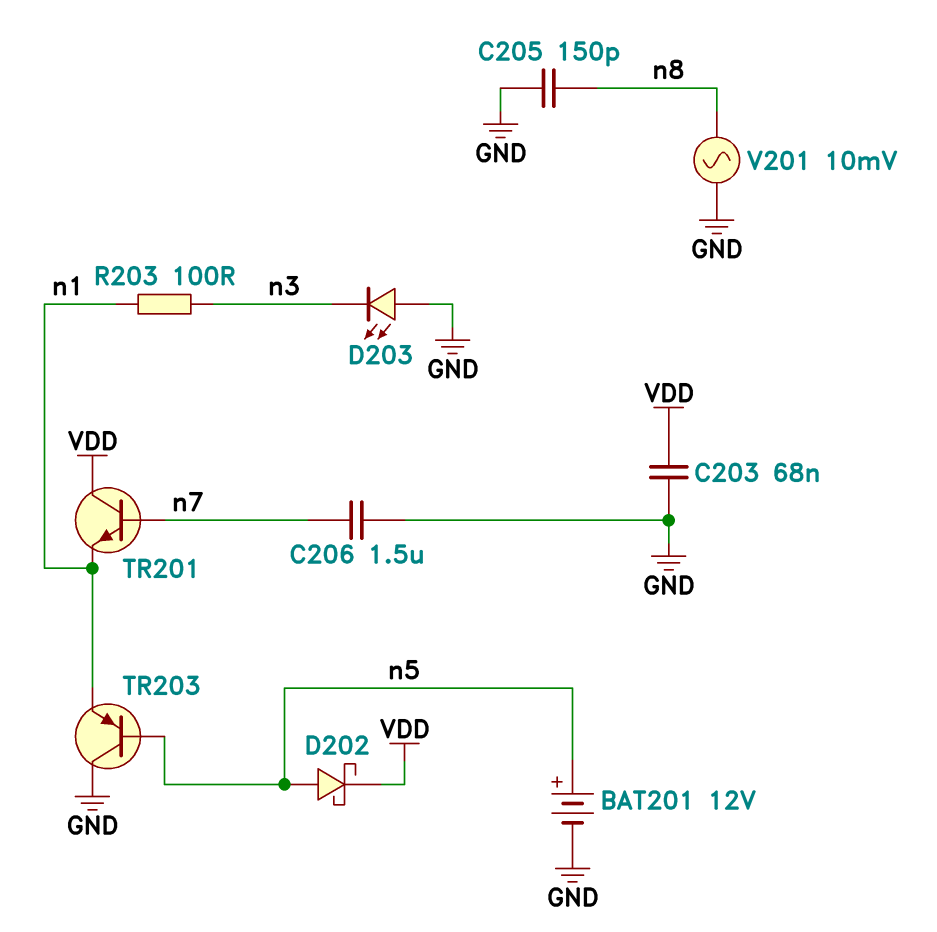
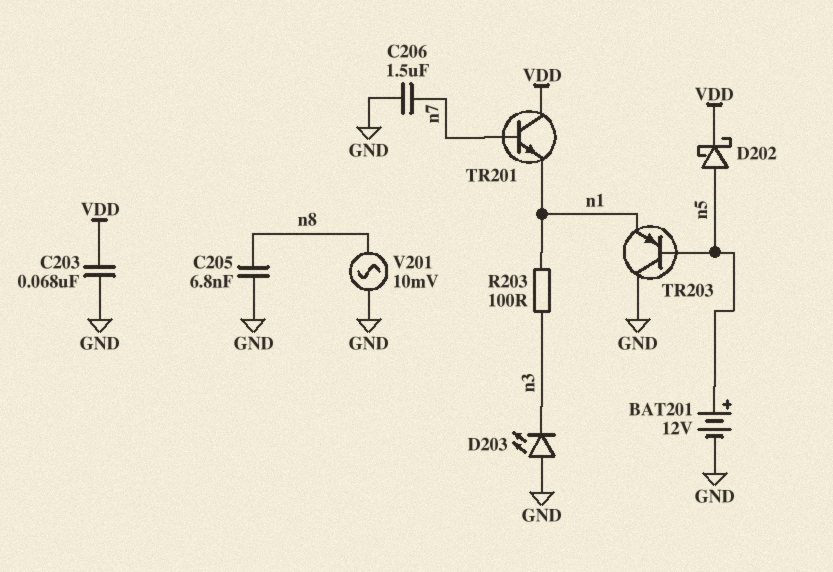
C205: 150pF (GND, n8) -> 6.8nF (GND, n8)

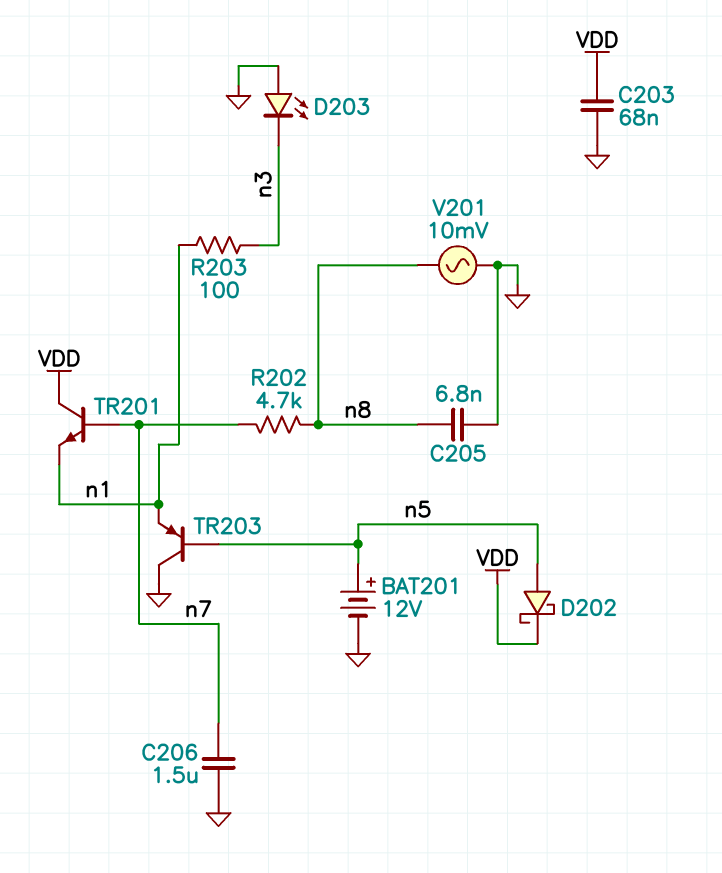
R202: none -> 4.7k (n7, n8)

